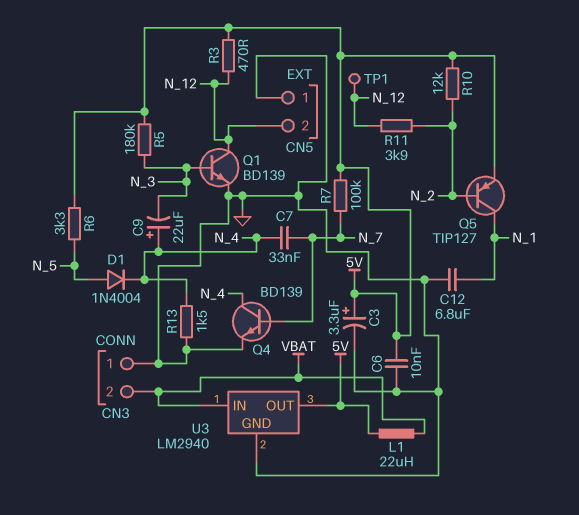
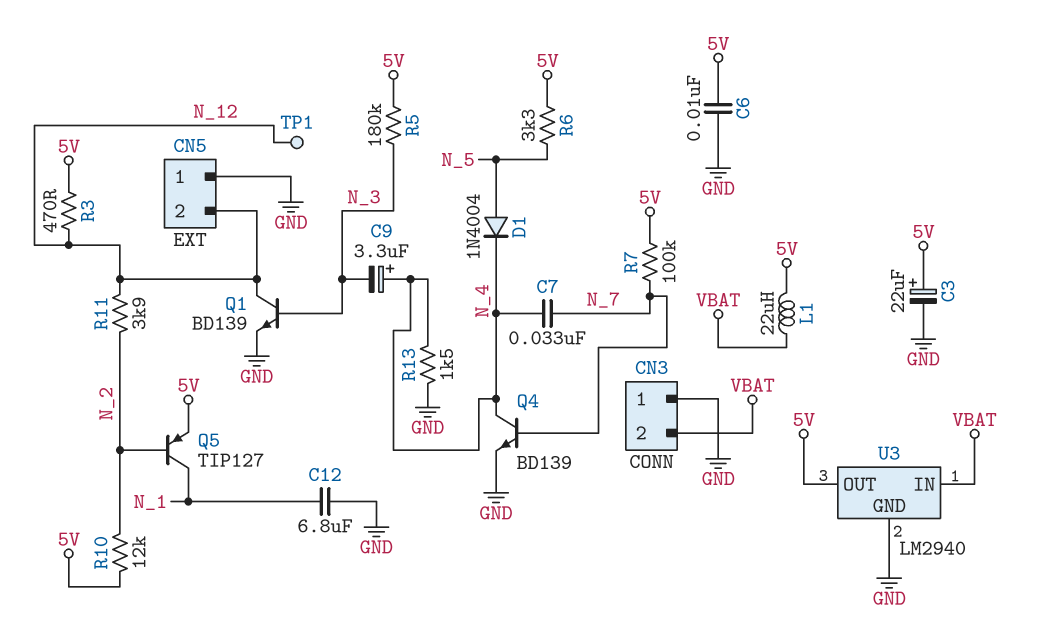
C3: 3.3uF (plus 5V, minus GND) -> 22uF (plus 5V, minus GND)
C9: 22uF (plus N_4, minus N_3) -> 3.3uF (plus N_4, minus N_3)

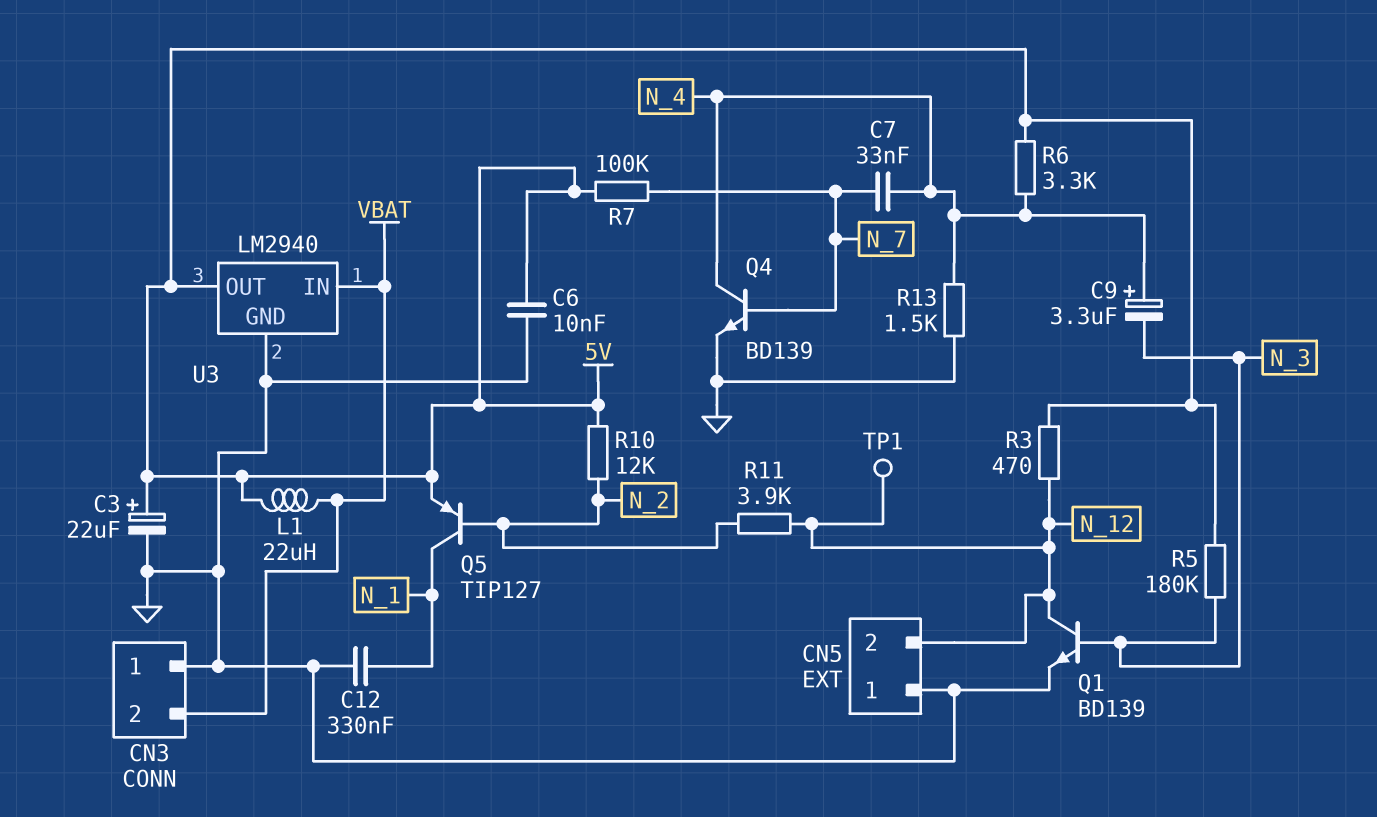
C12: 6.8uF (GND, N_1) -> 330nF (GND, N_1)
D1: diode 1N4004 (A N_5, K N_4) -> none
R6: 3.3k (5V, N_5) -> 3.3k (5V, N_4)

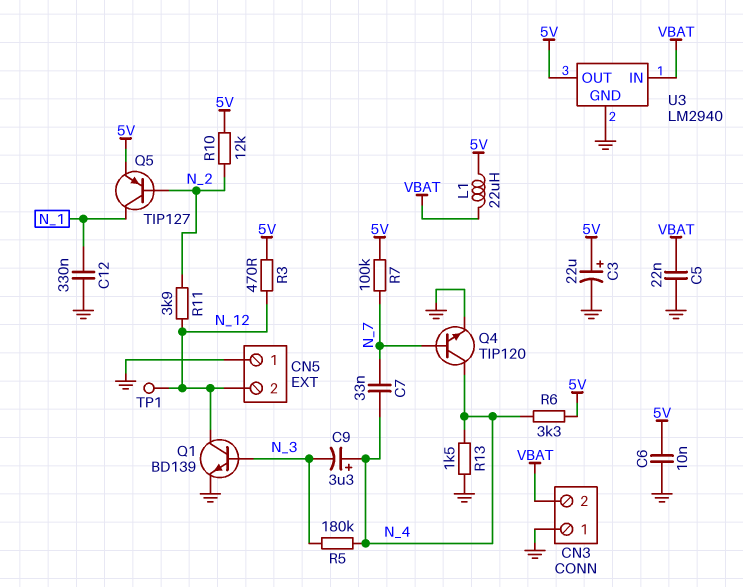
C5: none -> 22nF (GND, VBAT)
Q4: NPN BD139 (B N_7, C N_4, E GND) -> NPN TIP120 (B N_7, C N_4, E GND)
R5: 180k (5V, N_3) -> 180k (N_3, N_4)

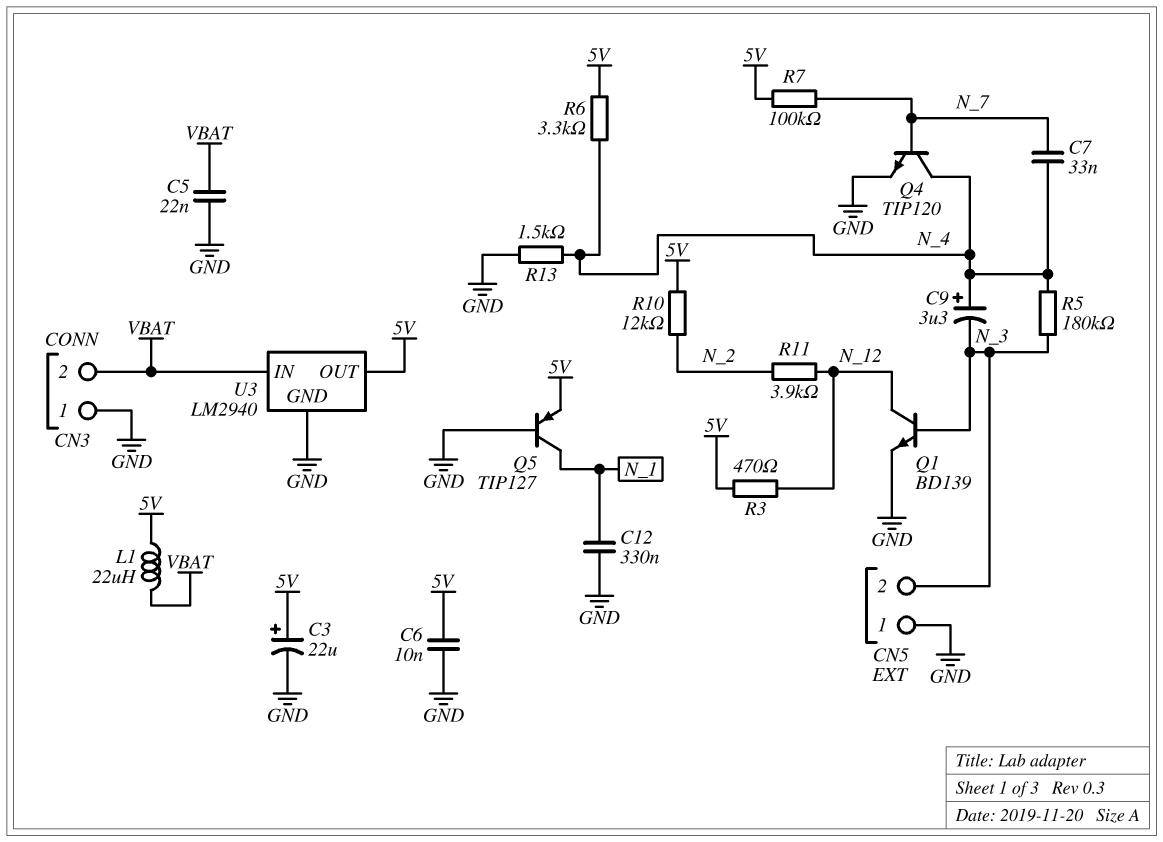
CN5 pin 2: N_12 -> N_3
Q5: PNP TIP127 (B N_2, C N_1, E 5V) -> PNP TIP127 (B GND, C N_1, E 5V)
TP1: test point (N_12) -> none

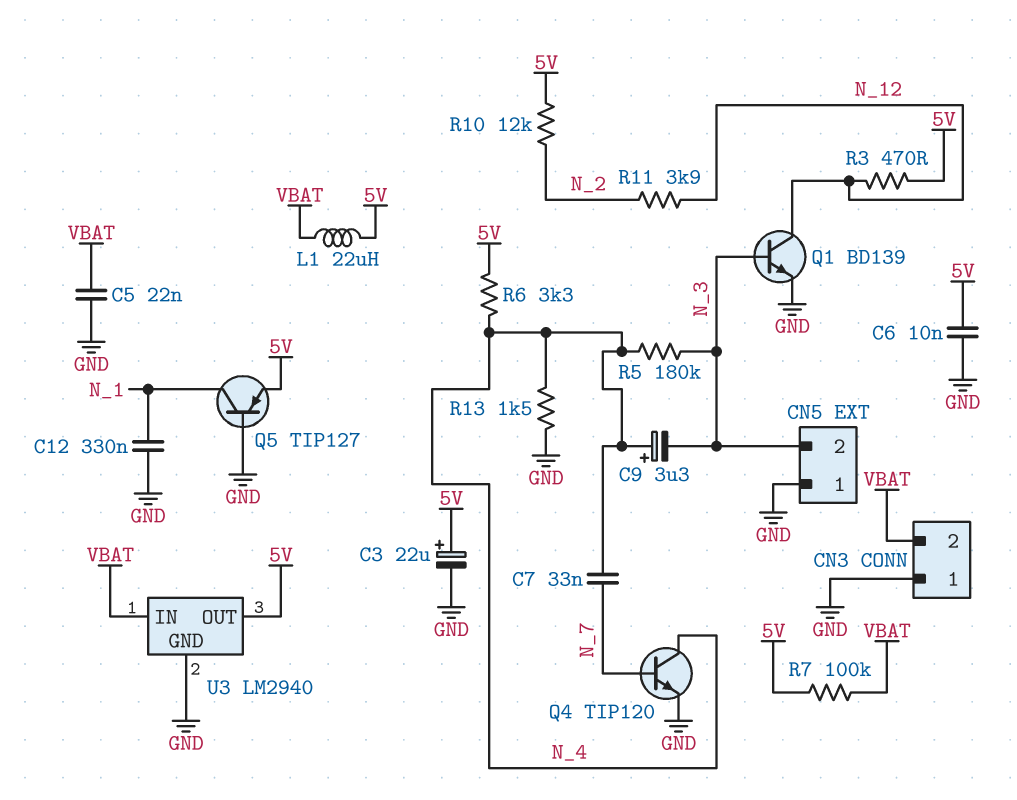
R7: 100k (5V, N_7) -> 100k (5V, VBAT)

